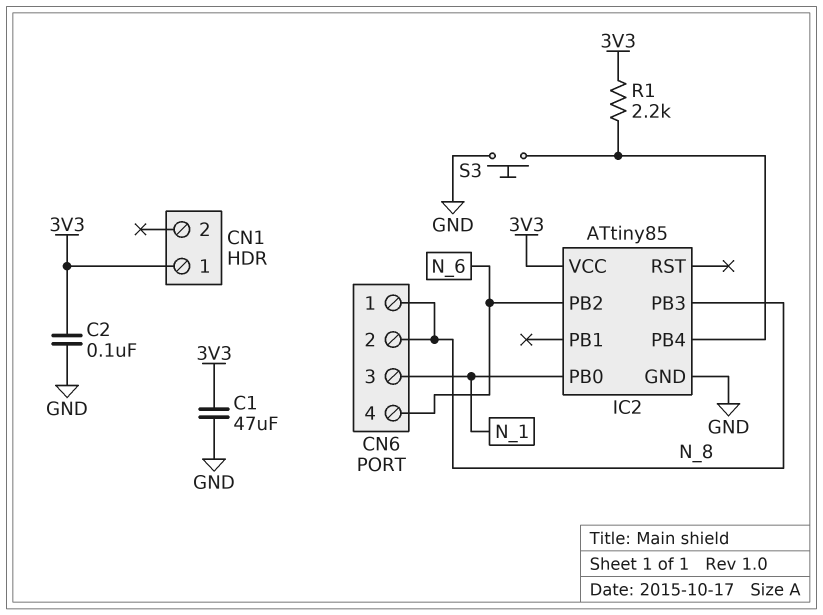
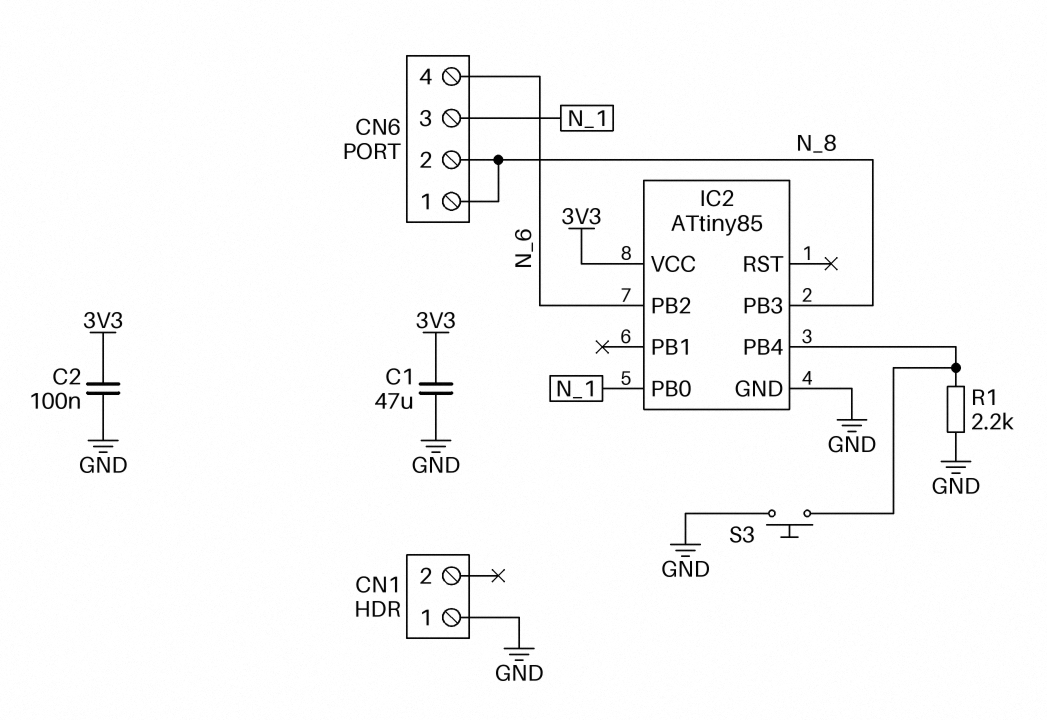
CN1 pin 1: 3V3 -> GND
R1: 2.2k (3V3, IC2/PB4) -> 2.2k (GND, IC2/PB4)

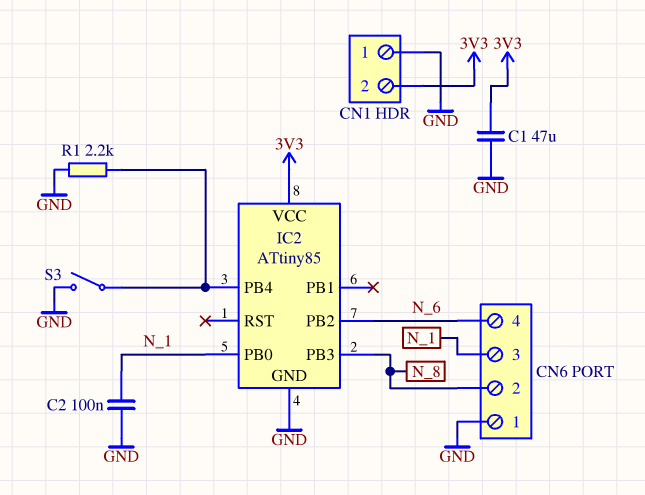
C2: 100nF (3V3, GND) -> 100nF (GND, N_1)
CN1 pin 2: none -> 3V3
CN6 pin 1: N_8 -> GND
S3: button (GND, IC2/PB4) -> switch (GND, IC2/PB4)

